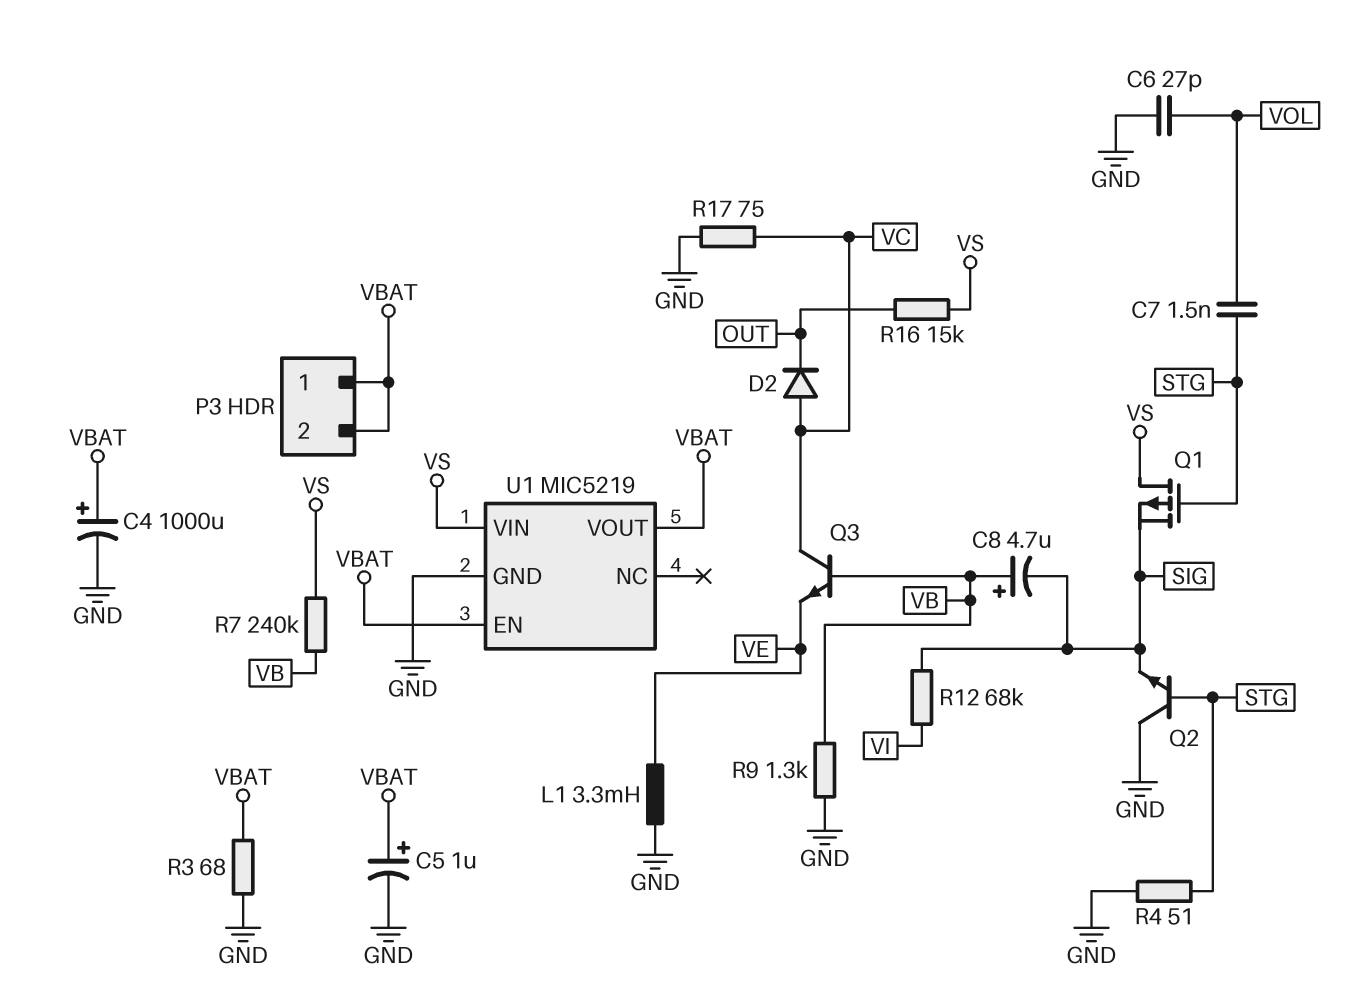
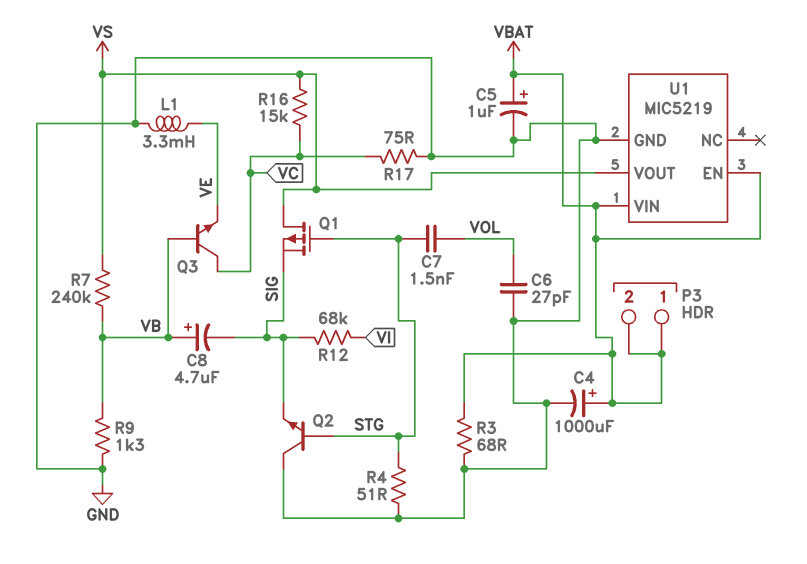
D2: diode (A VC, K OUT) -> none
R16: 15k (OUT, VS) -> 15k (VC, VS)
U1 pin VIN: VS -> VBAT
U1 pin VOUT: VBAT -> VS

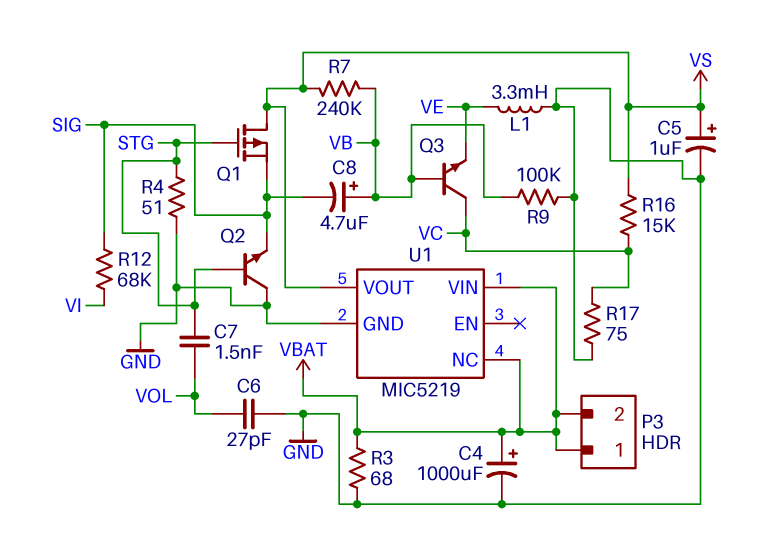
C5: 1uF (plus VBAT, minus GND) -> 1uF (plus VS, minus GND)
R9: 1.3k (GND, VB) -> 100k (GND, VB)
U1 pin EN: VBAT -> none
U1 pin NC: none -> VBAT

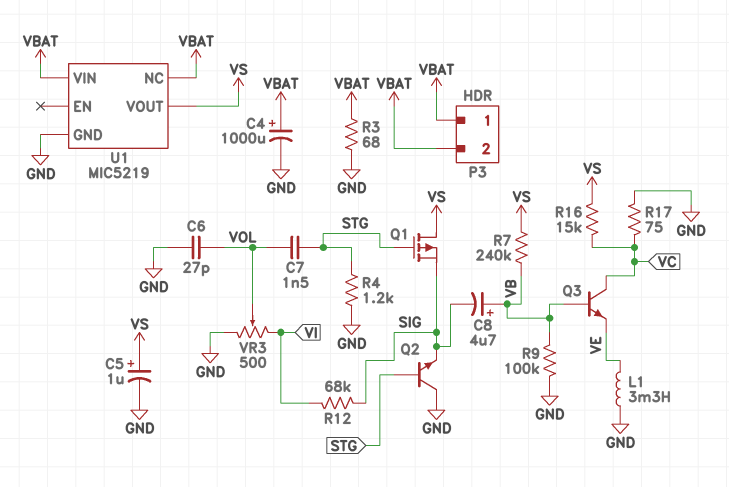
R4: 51 (GND, STG) -> 1.2k (GND, STG)
VR3: none -> 500 (GND, VI, wiper VOL)

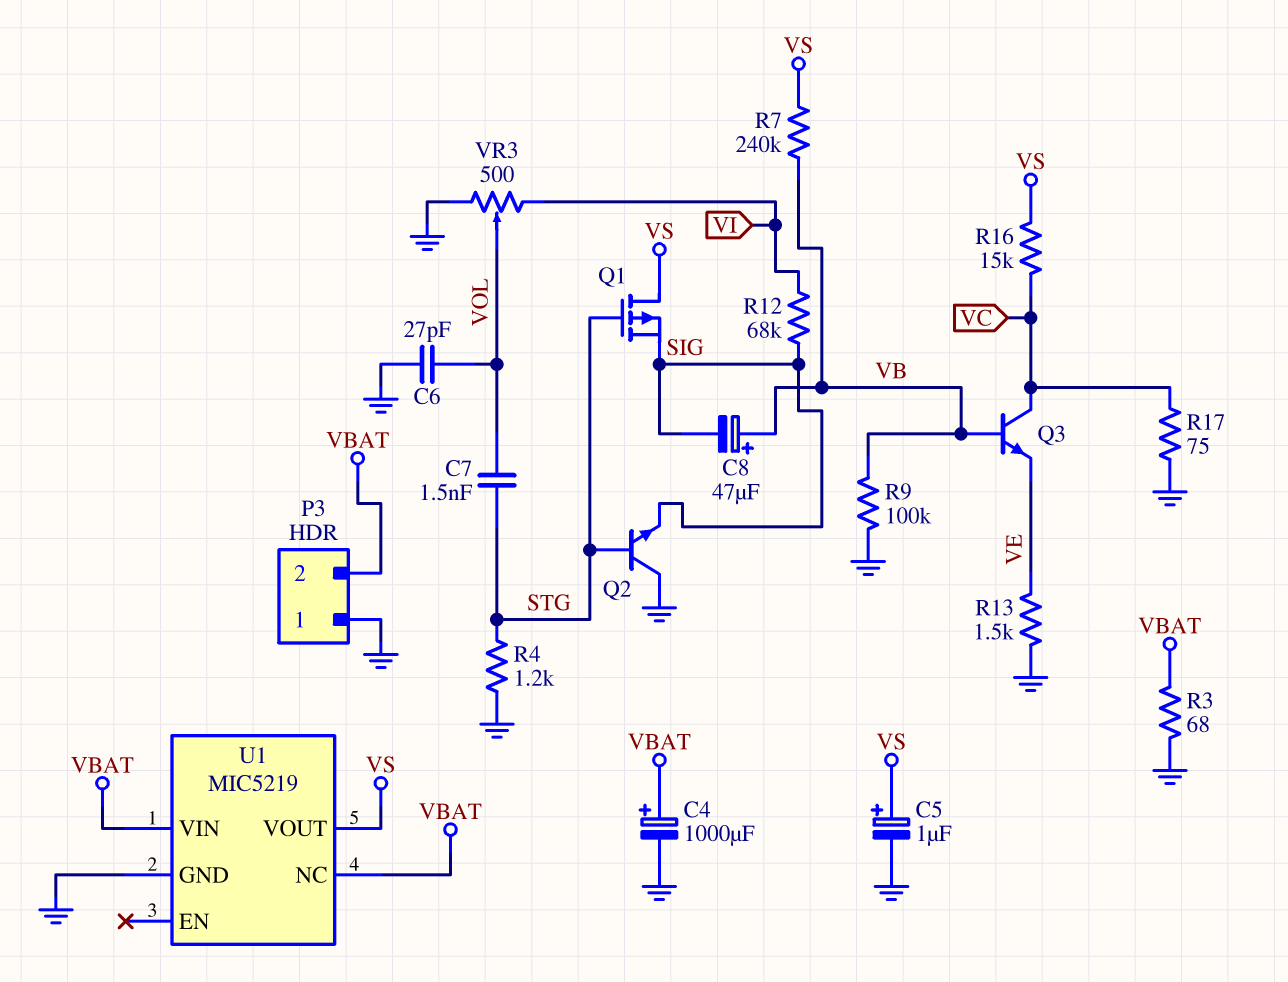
C8: 4.7uF (plus VB, minus SIG) -> 47uF (plus VB, minus SIG)
L1: 3.3mH (GND, VE) -> none
P3 pin 1: VBAT -> GND
R13: none -> 1.5k (GND, VE)

